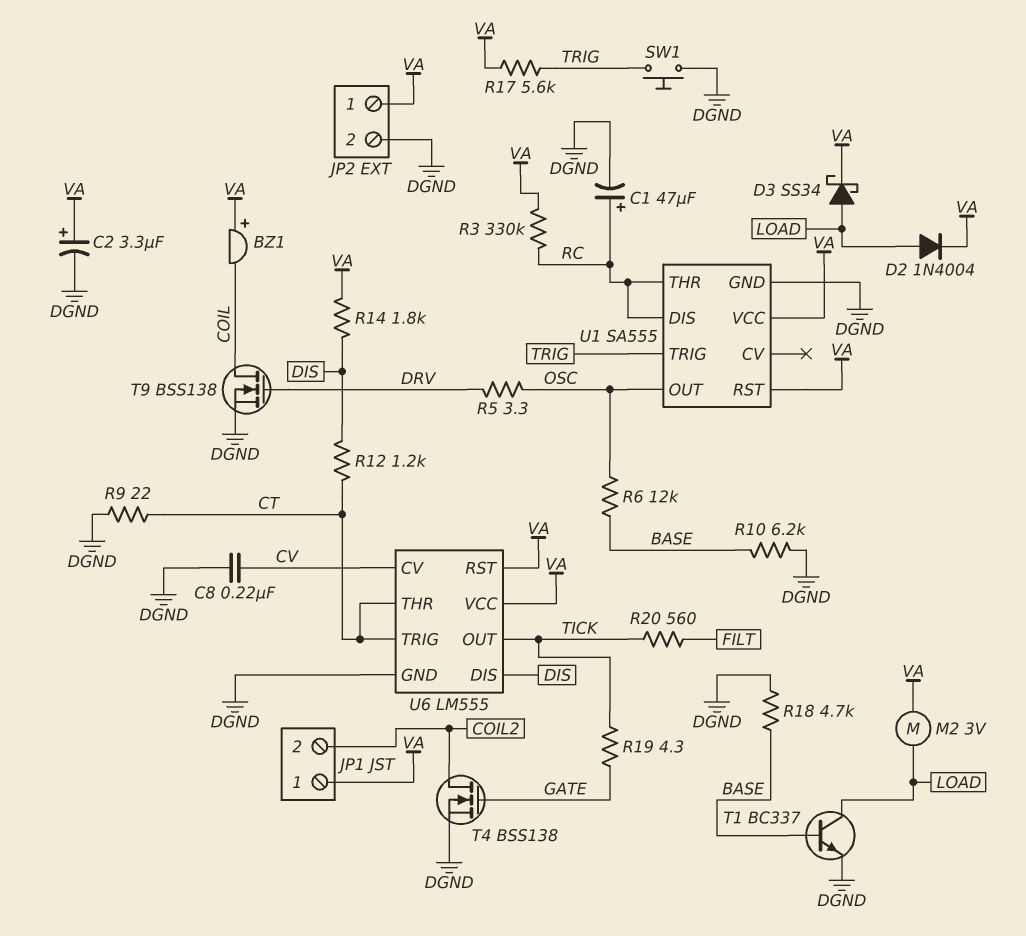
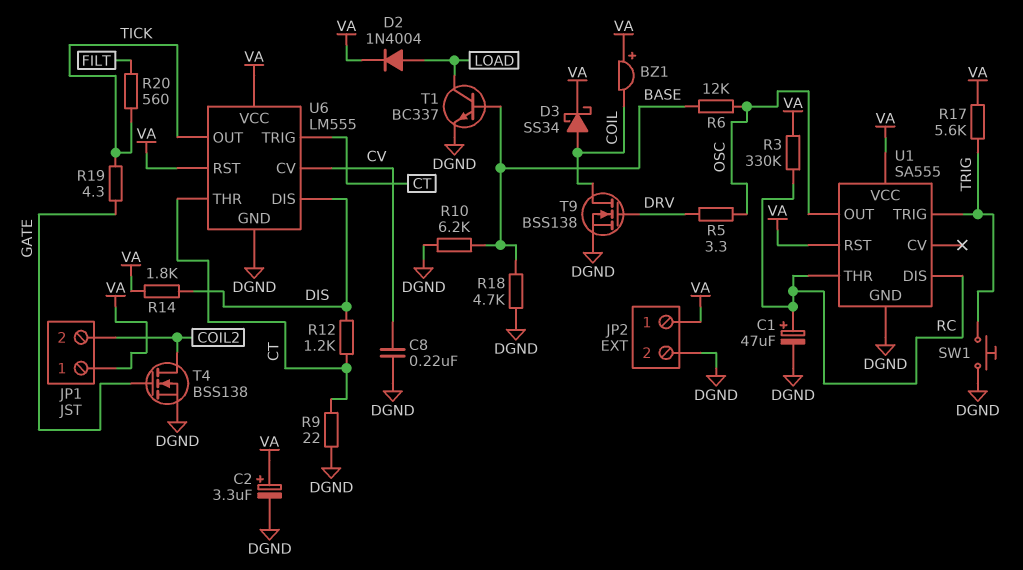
D3: schottky SS34 (A LOAD, K VA) -> schottky SS34 (A COIL, K VA)
M2: motor 3V (LOAD, VA) -> none

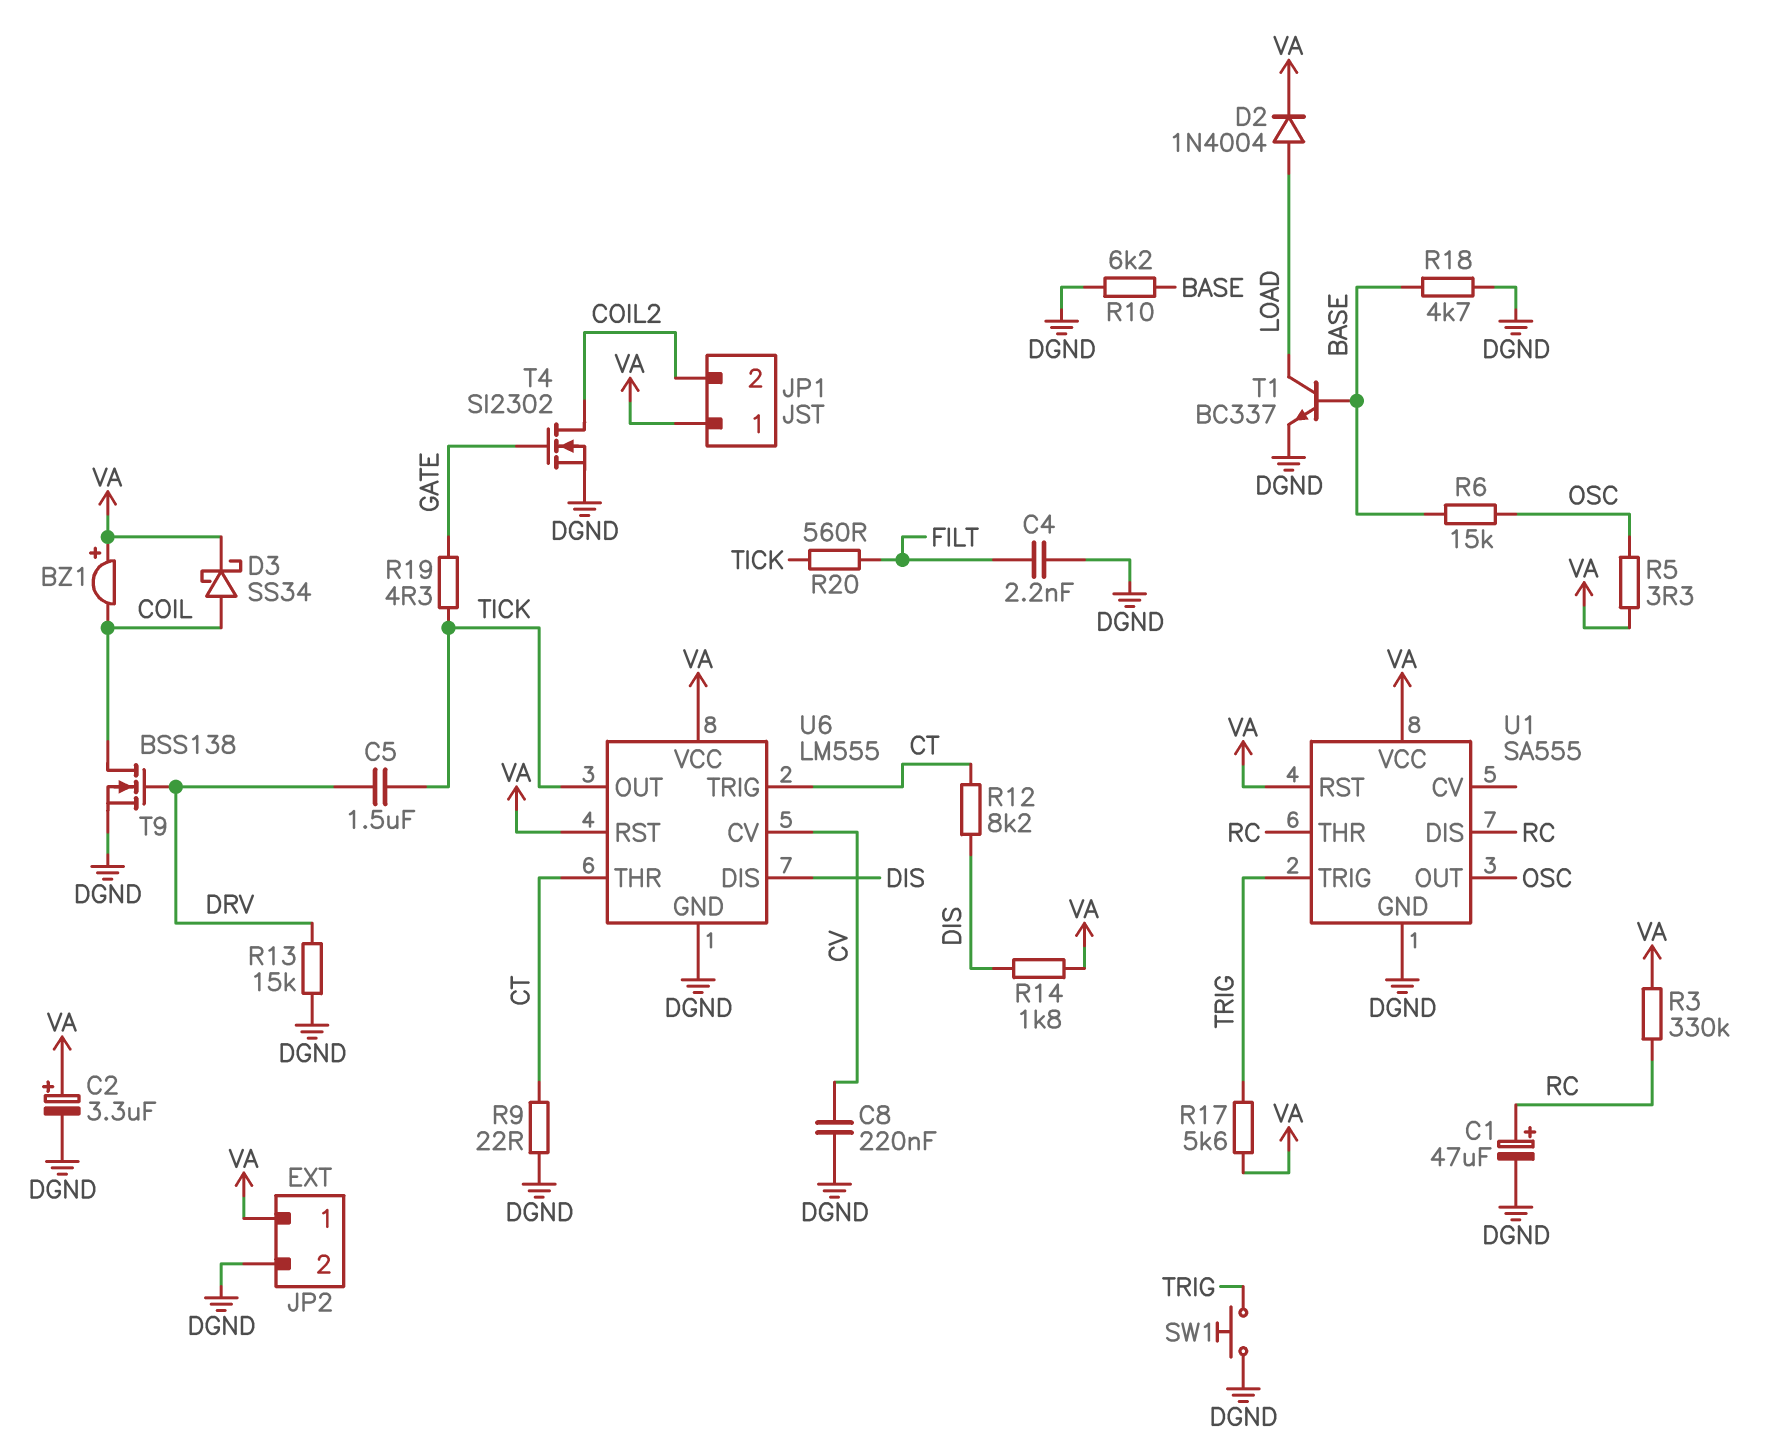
C4: none -> 2.2nF (DGND, FILT)
C5: none -> 1.5uF (DRV, TICK)
R5: 3.3 (DRV, OSC) -> 3.3 (OSC, VA)
R6: 12k (BASE, OSC) -> 15k (BASE, OSC)
R12: 1.2k (CT, DIS) -> 8.2k (CT, DIS)
R13: none -> 15k (DGND, DRV)
T4: NMOS BSS138 (G GATE, D COIL2, S DGND) -> NMOS SI2302 (G GATE, D COIL2, S DGND)

